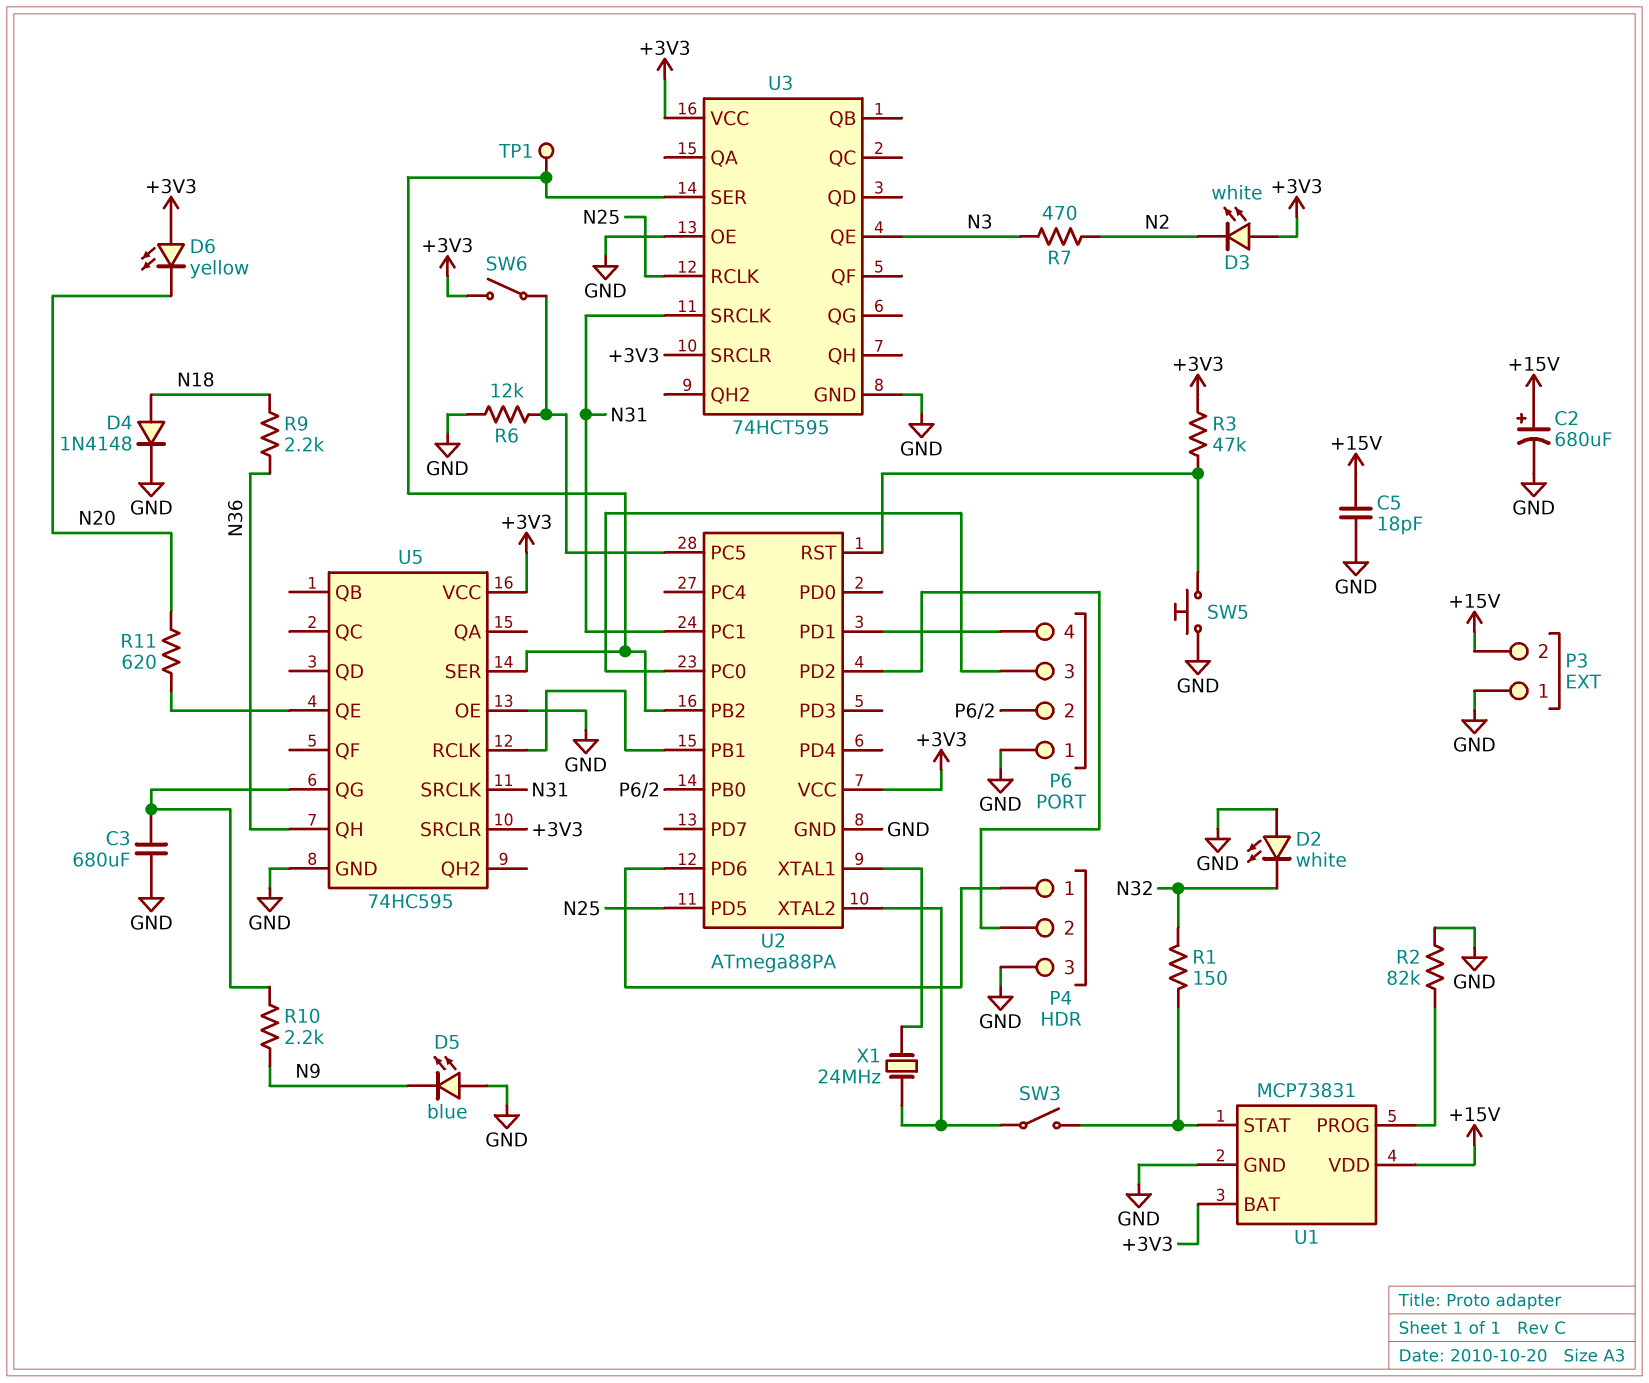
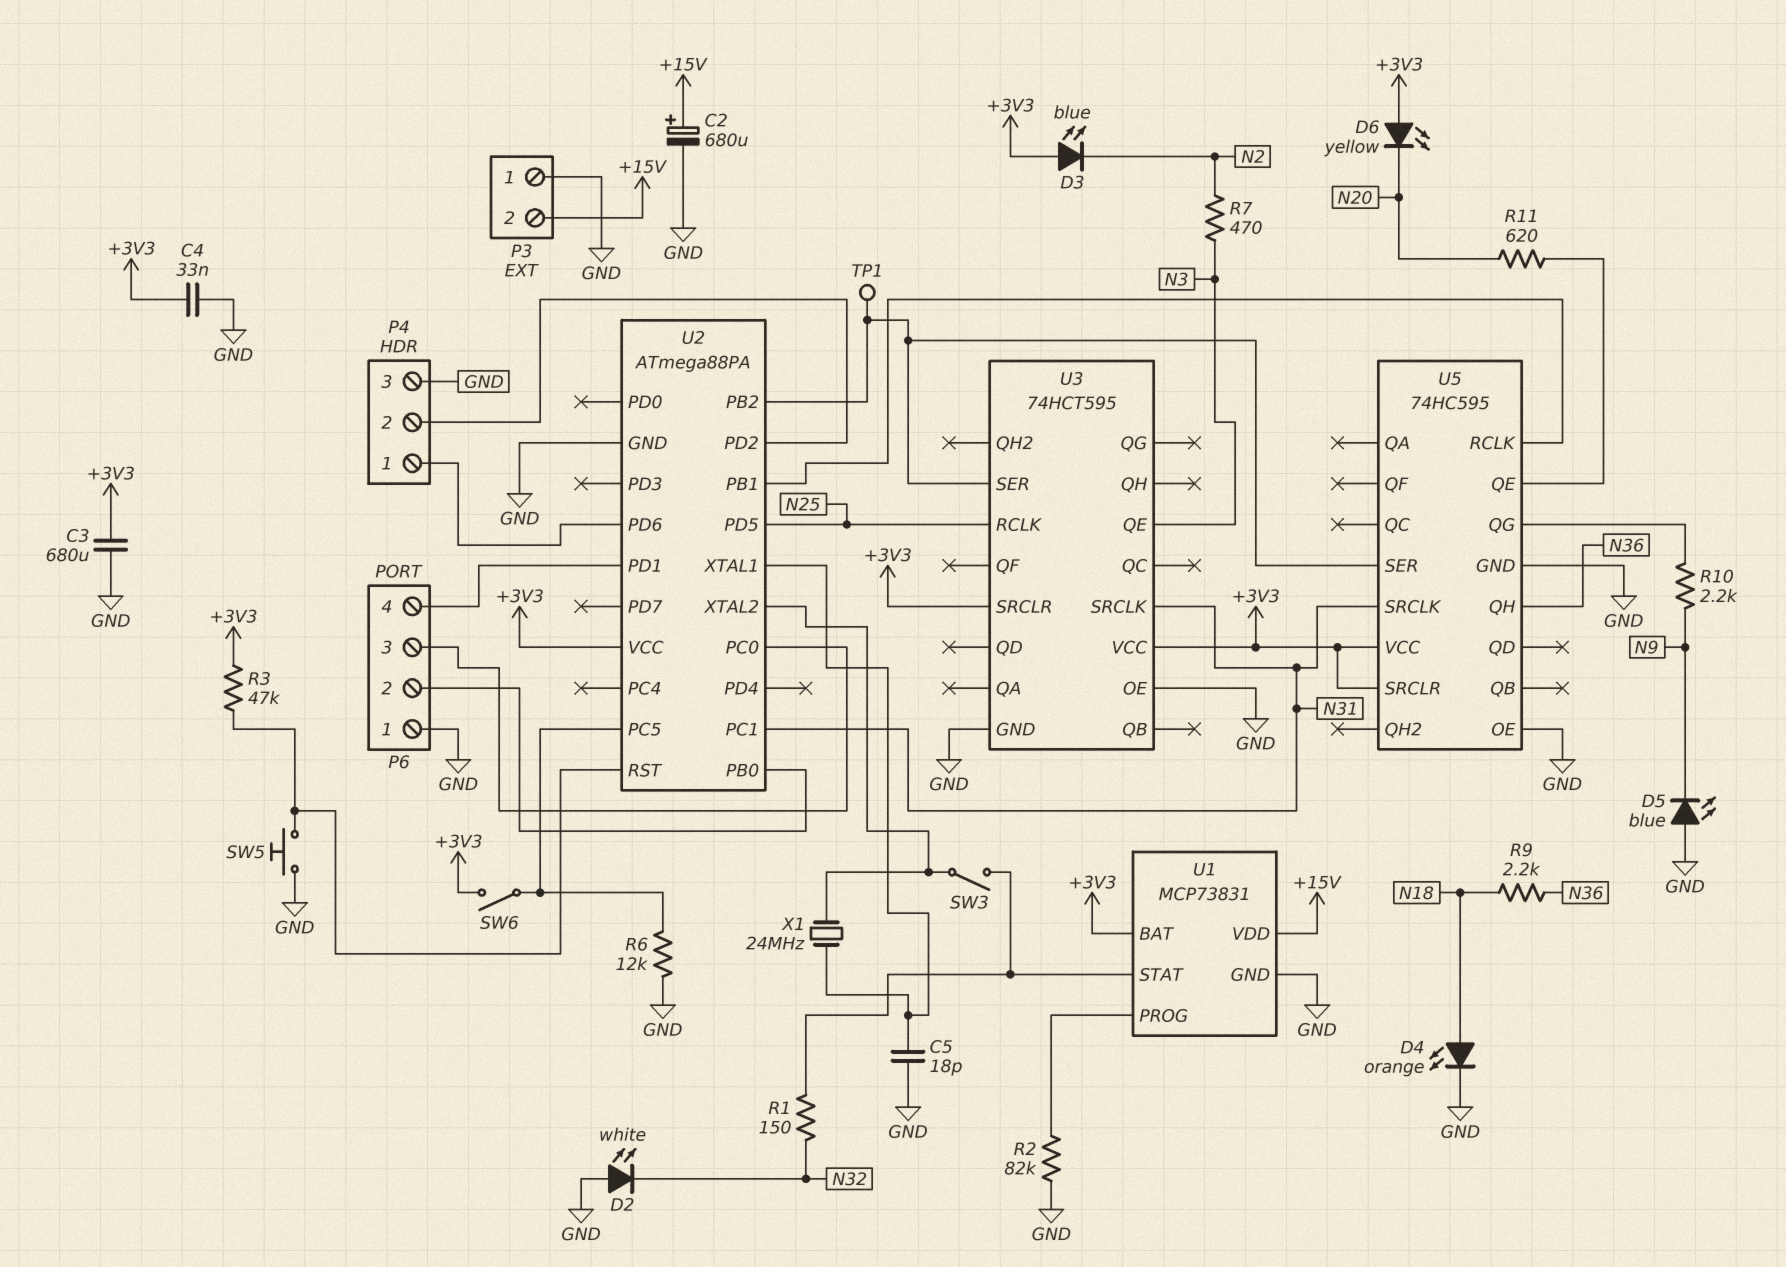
C3: 680uF (GND, U5/QG) -> 680uF (+3V3, GND)
C4: none -> 33nF (+3V3, GND)
C5: 18pF (+15V, GND) -> 18pF (GND, U2/XTAL1)
D3: LED white (A +3V3, K N2) -> LED blue (A +3V3, K N2)
D4: diode 1N4148 (A N18, K GND) -> LED orange (A N18, K GND)

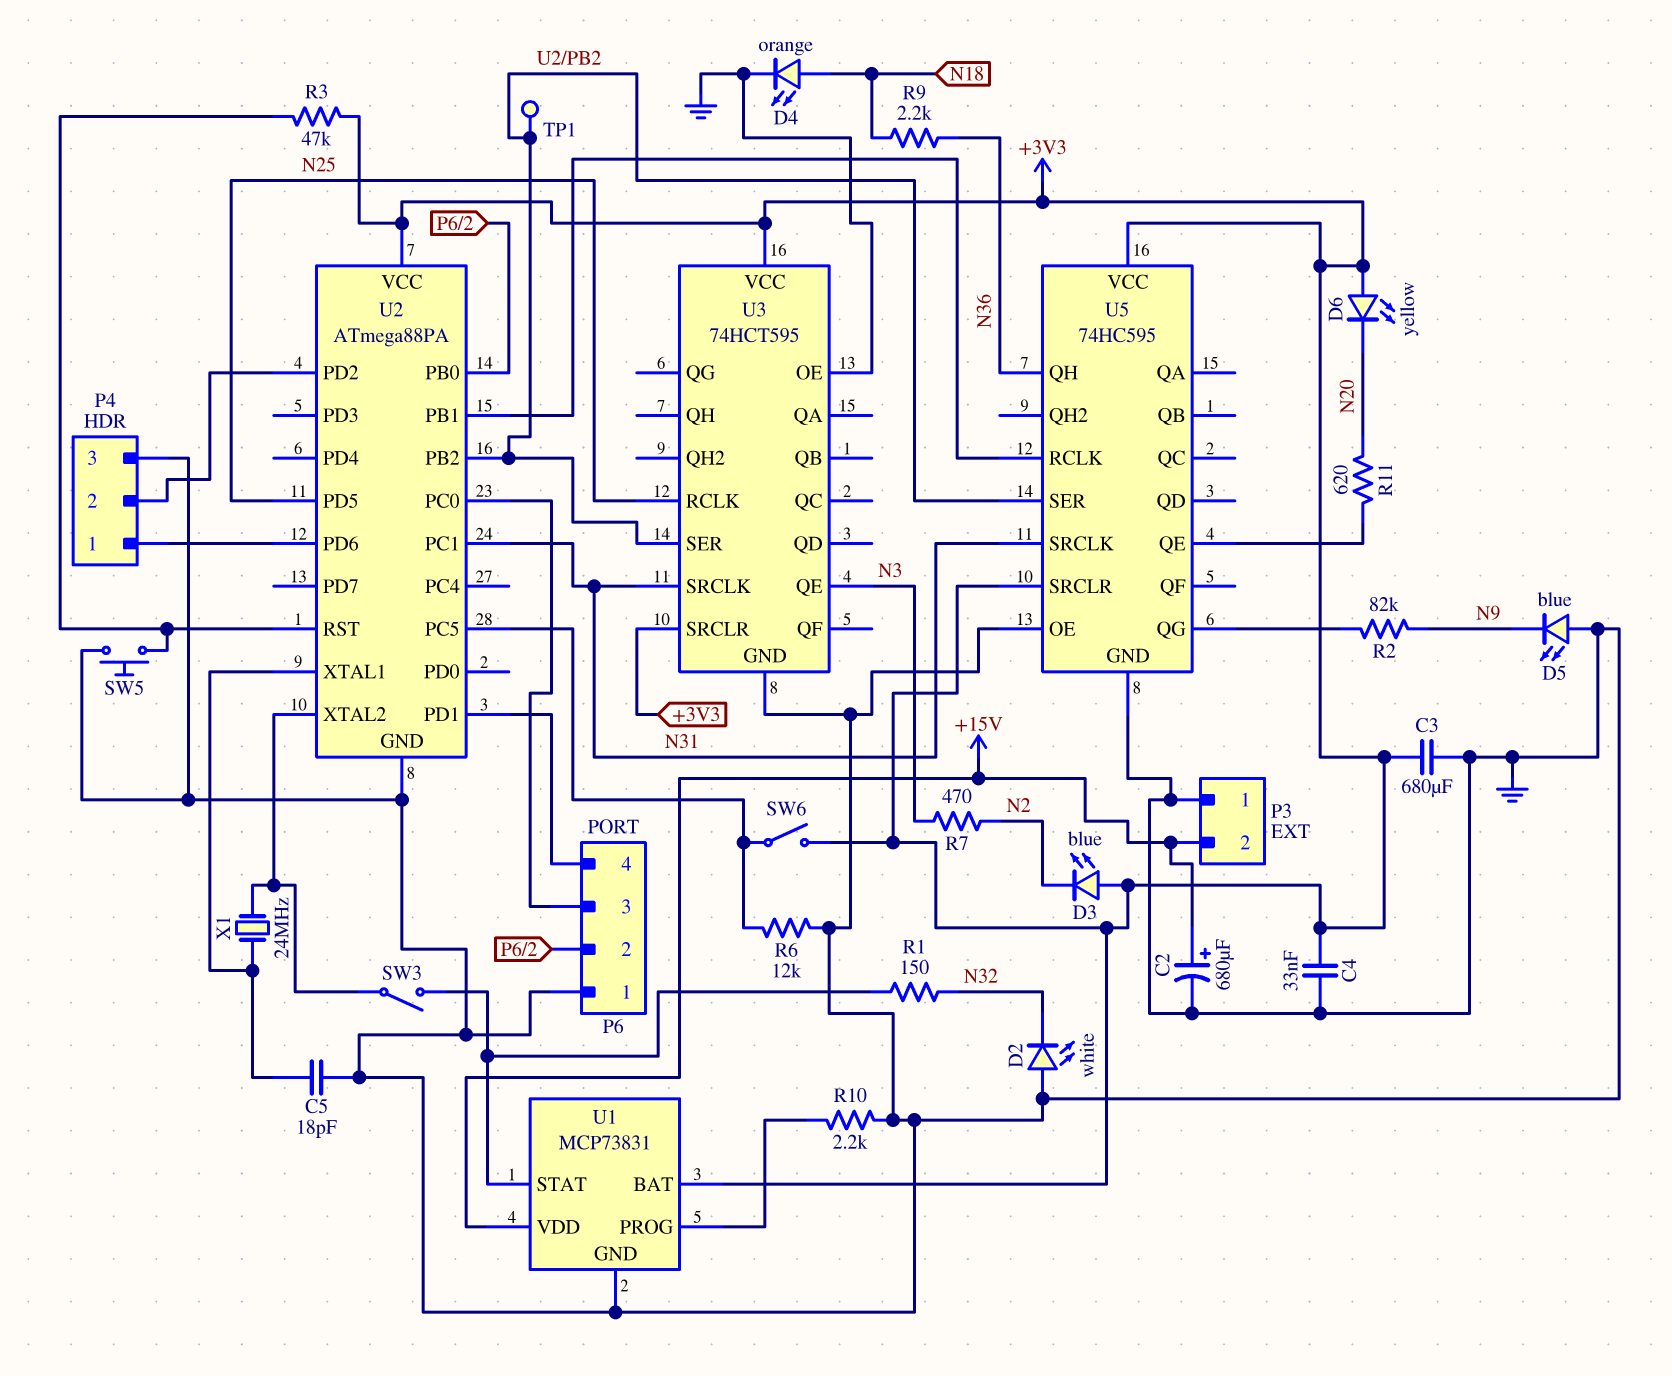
R2: 82k (GND, U1/PROG) -> 82k (N9, U5/QG)
R10: 2.2k (N9, U5/QG) -> 2.2k (GND, U1/PROG)

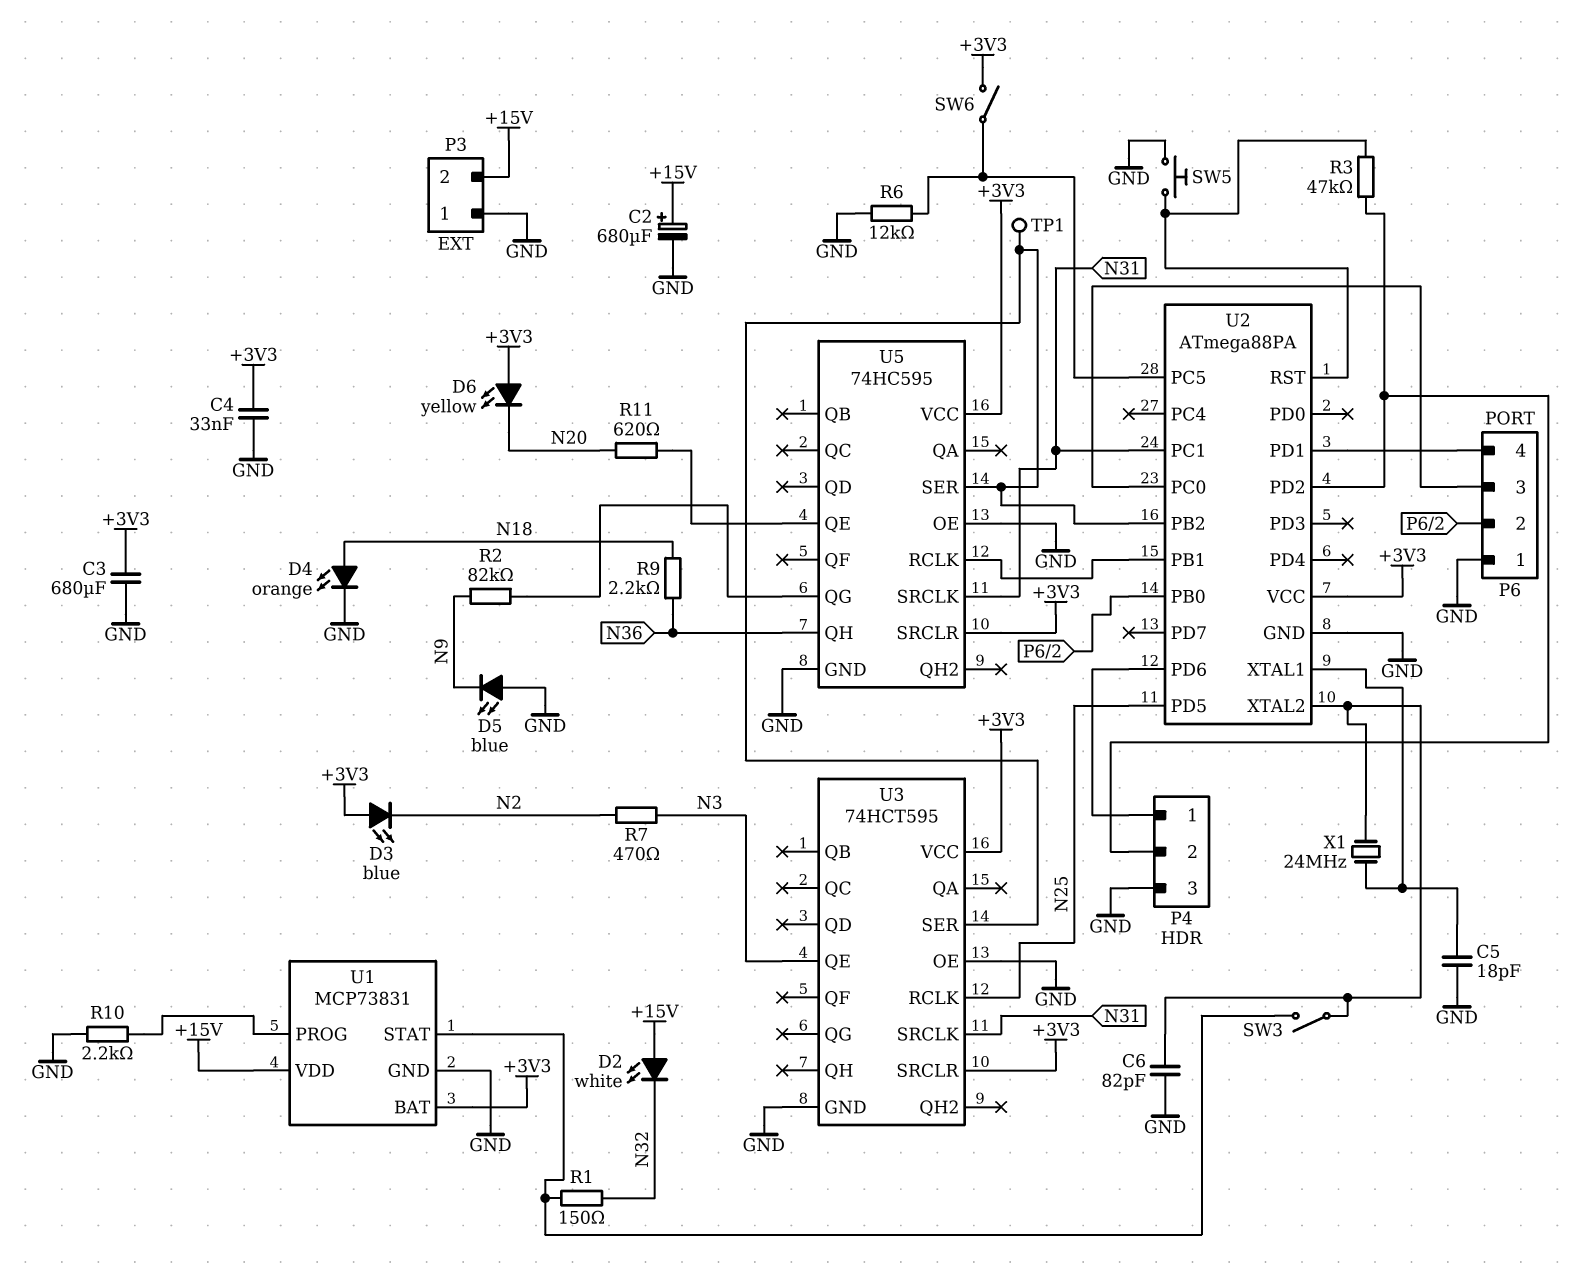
C6: none -> 82pF (GND, U2/XTAL2)
D2: LED white (A GND, K N32) -> LED white (A +15V, K N32)
R3: 47k (+3V3, U2/RST) -> 47k (P4/2, U2/RST)

